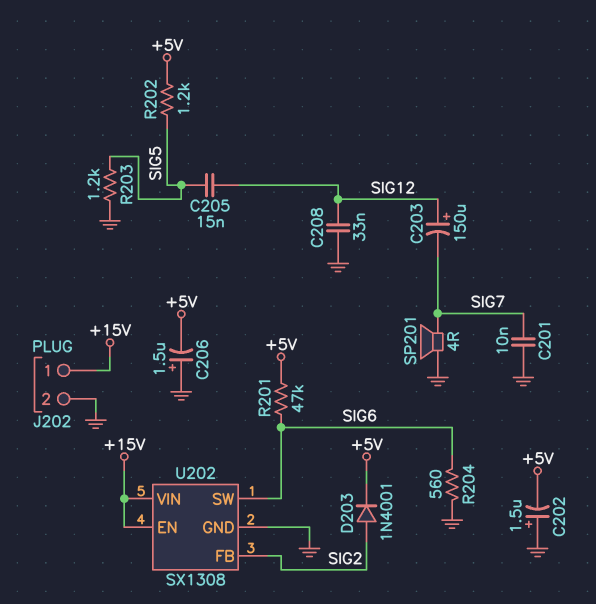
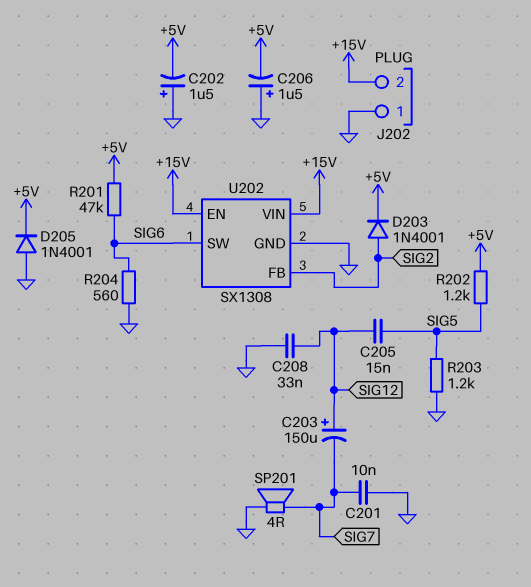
D205: none -> diode 1N4001 (A GND, K +5V)
J202 pin 1: +15V -> GND
J202 pin 2: GND -> +15V

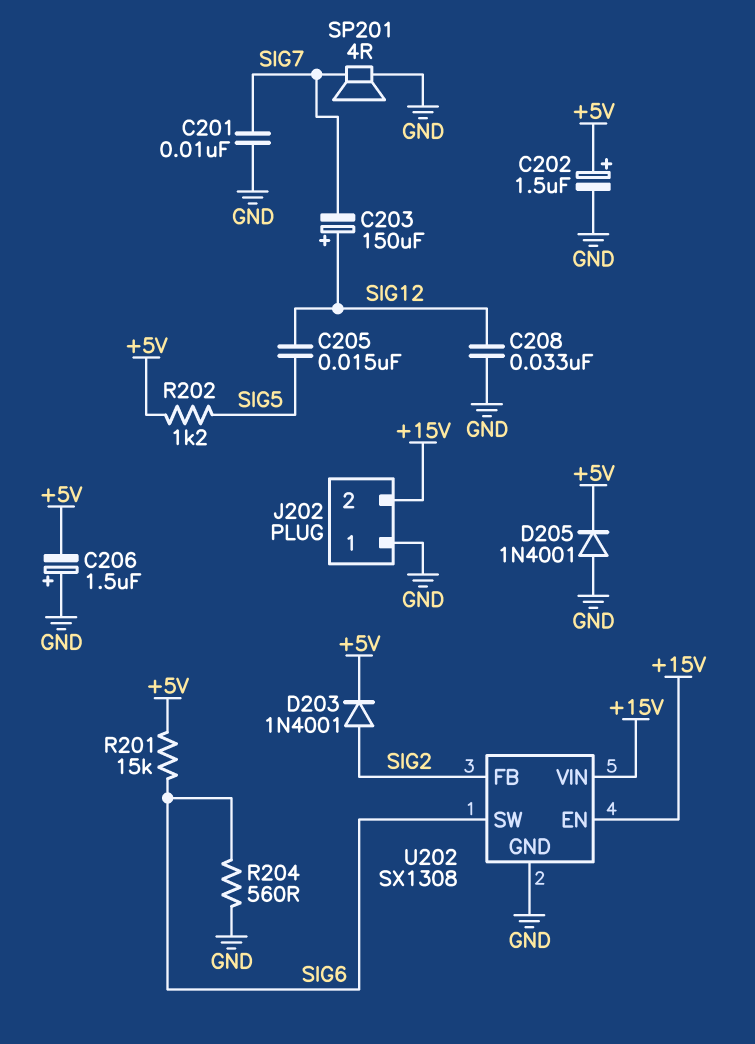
C202: 1.5uF (plus GND, minus +5V) -> 1.5uF (plus +5V, minus GND)
R201: 47k (+5V, SIG6) -> 15k (+5V, SIG6)
R203: 1.2k (GND, SIG5) -> none

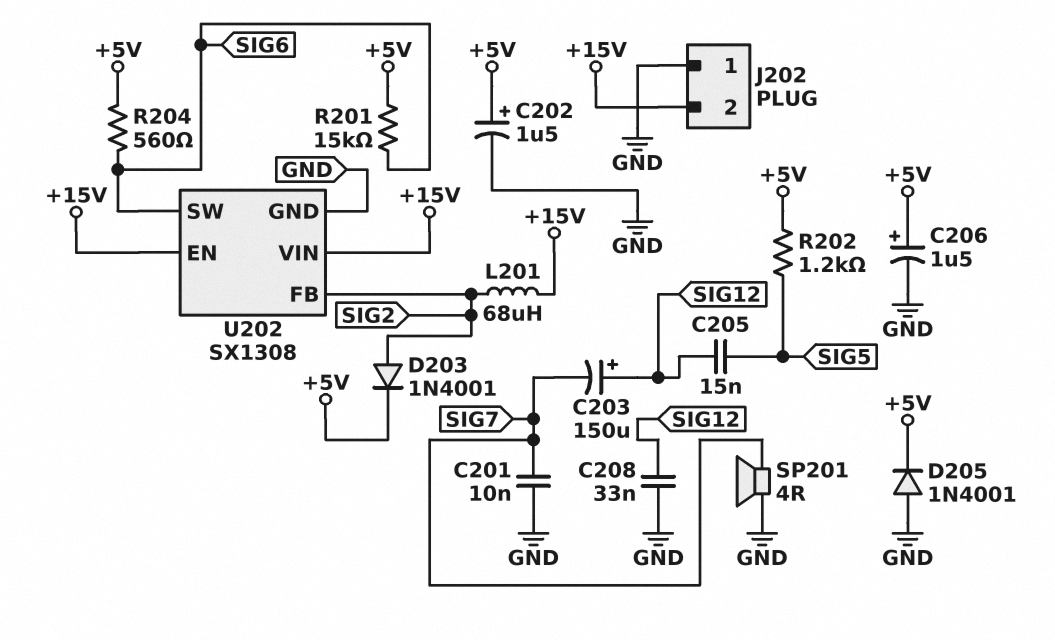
C206: 1.5uF (plus GND, minus +5V) -> 1.5uF (plus +5V, minus GND)
L201: none -> 68uH (+15V, SIG2)
R204: 560 (GND, SIG6) -> 560 (+5V, SIG6)

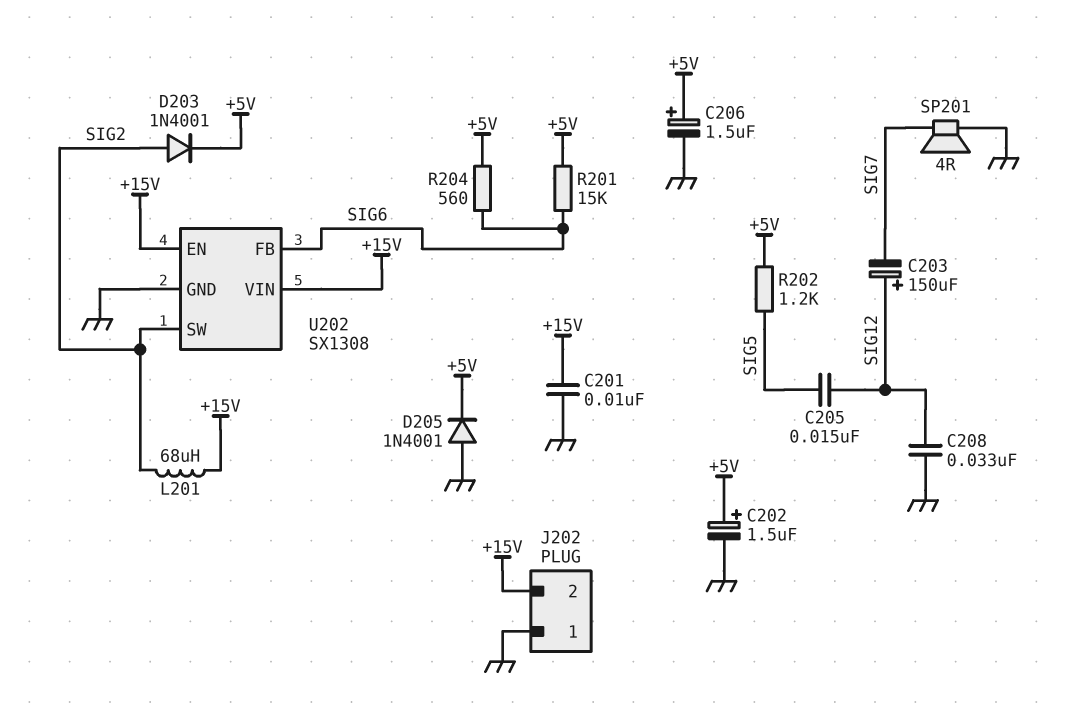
C201: 10nF (GND, SIG7) -> 10nF (+15V, GND)
U202 pin FB: SIG2 -> SIG6
U202 pin SW: SIG6 -> SIG2

